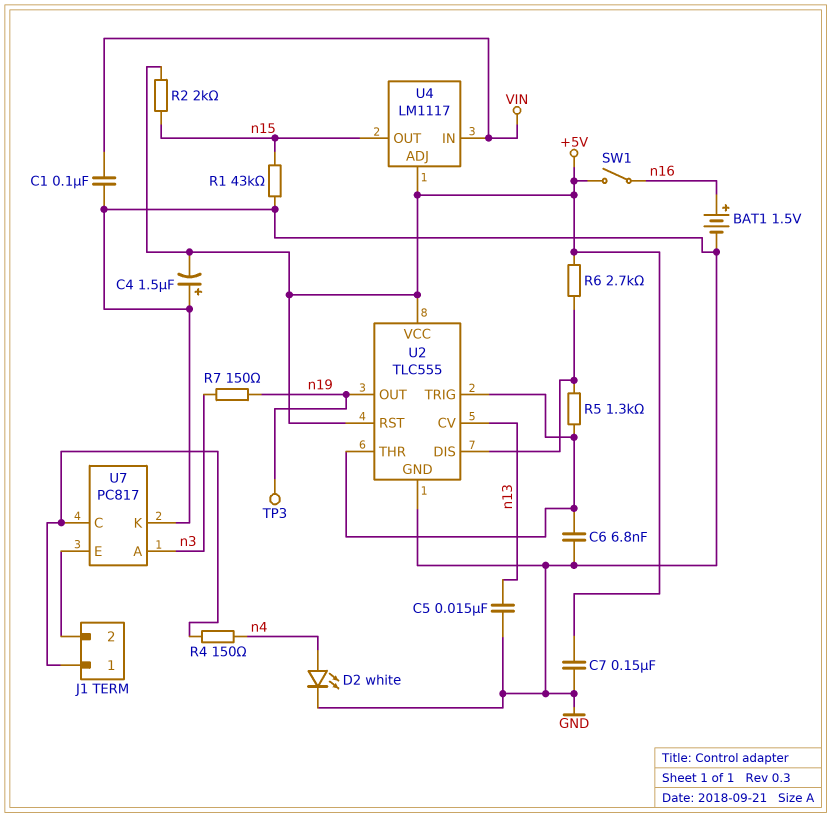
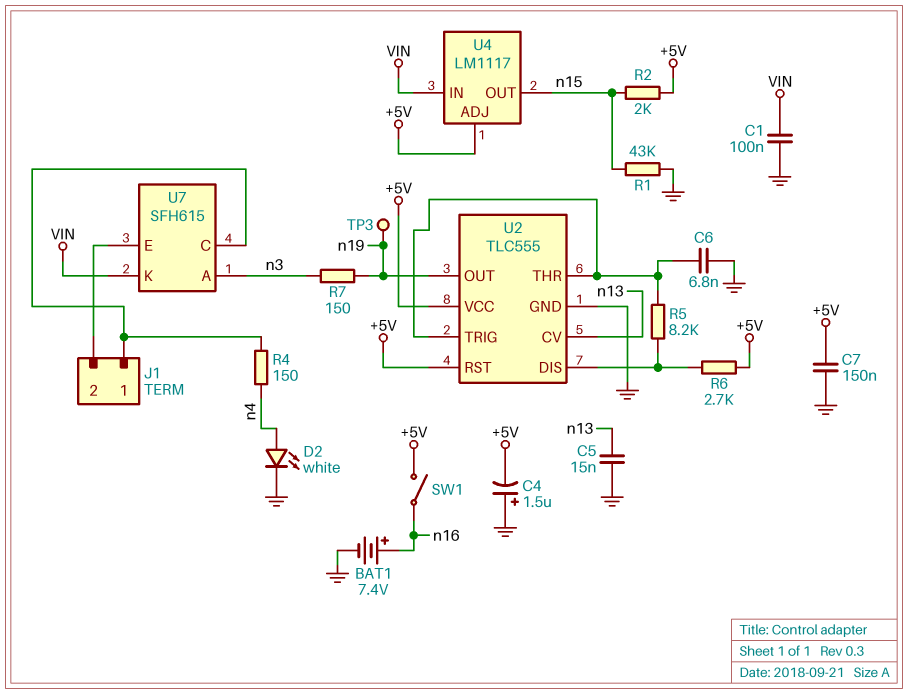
BAT1: 1.5V (plus n16, minus GND) -> 7.4V (plus n16, minus GND)
R5: 1.3k (U2/DIS, U2/THR) -> 8.2k (U2/DIS, U2/THR)
U7: PC817 -> SFH615
U7 pin K: GND -> VIN

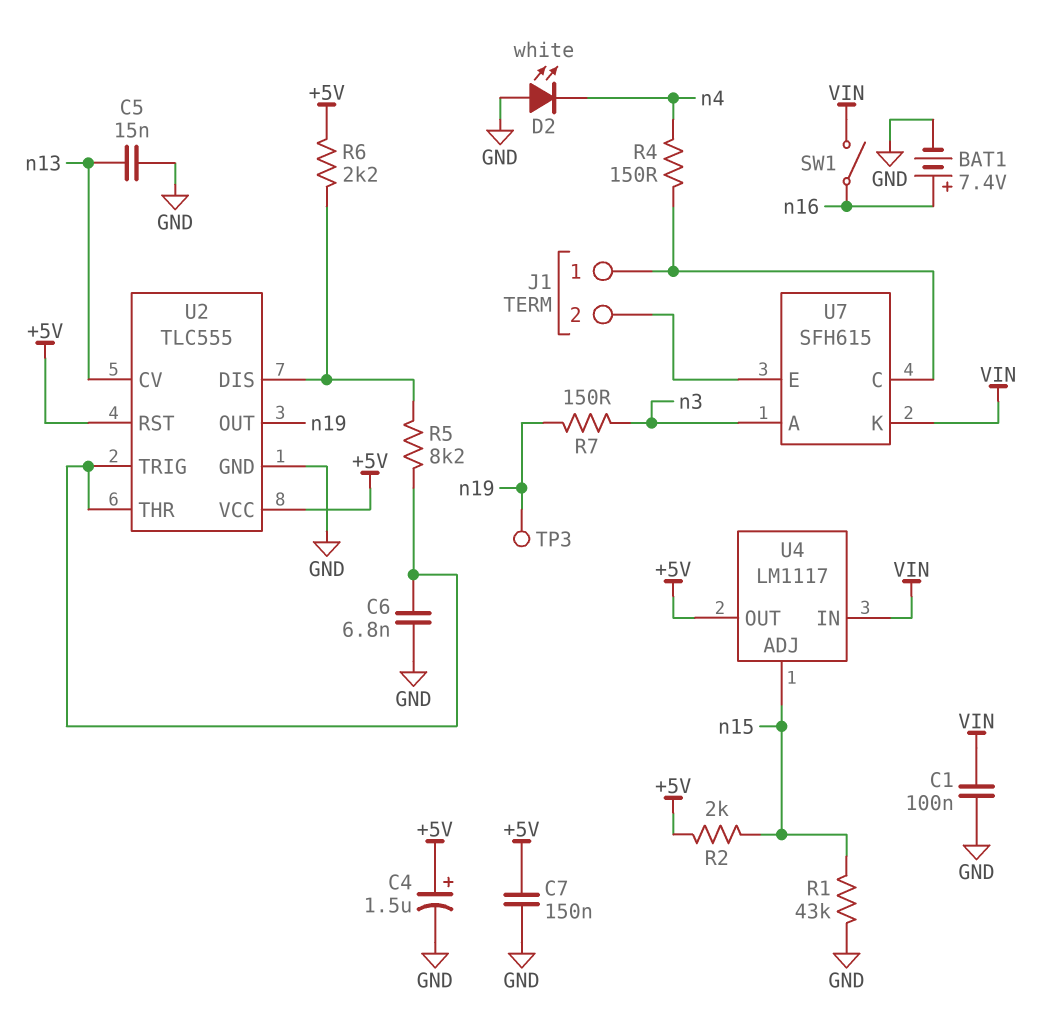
C4: 1.5uF (plus GND, minus +5V) -> 1.5uF (plus +5V, minus GND)
D2: LED white (A n4, K GND) -> LED white (A GND, K n4)
R6: 2.7k (+5V, U2/DIS) -> 2.2k (+5V, U2/DIS)
SW1: switch (+5V, n16) -> switch (VIN, n16)
U4 pin ADJ: +5V -> n15
U4 pin OUT: n15 -> +5V

